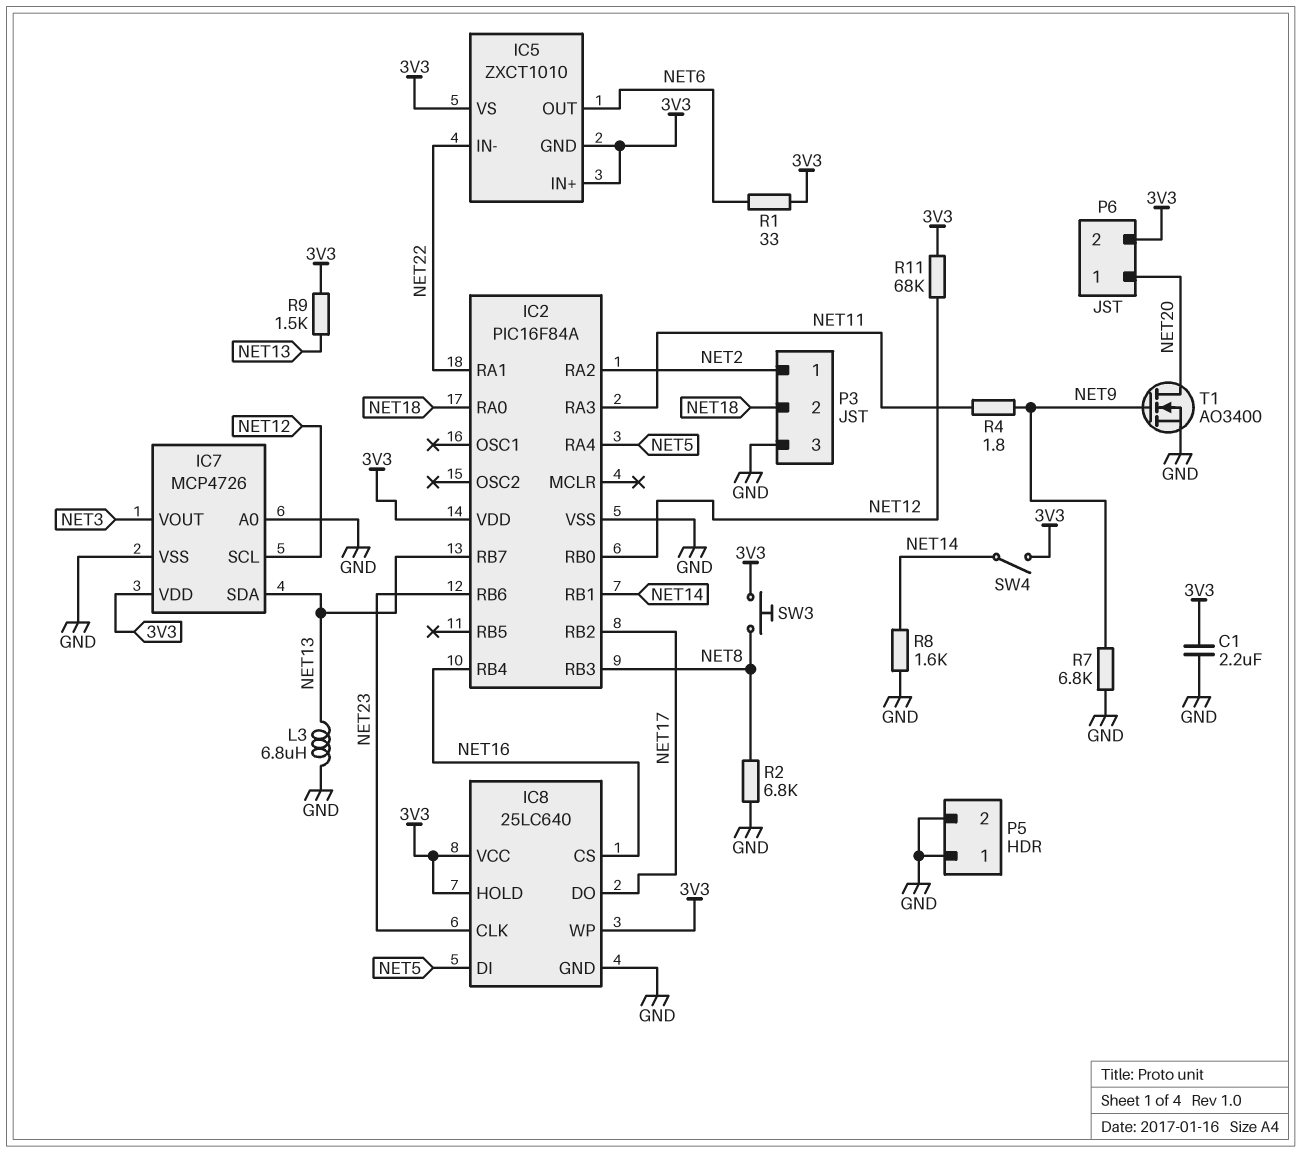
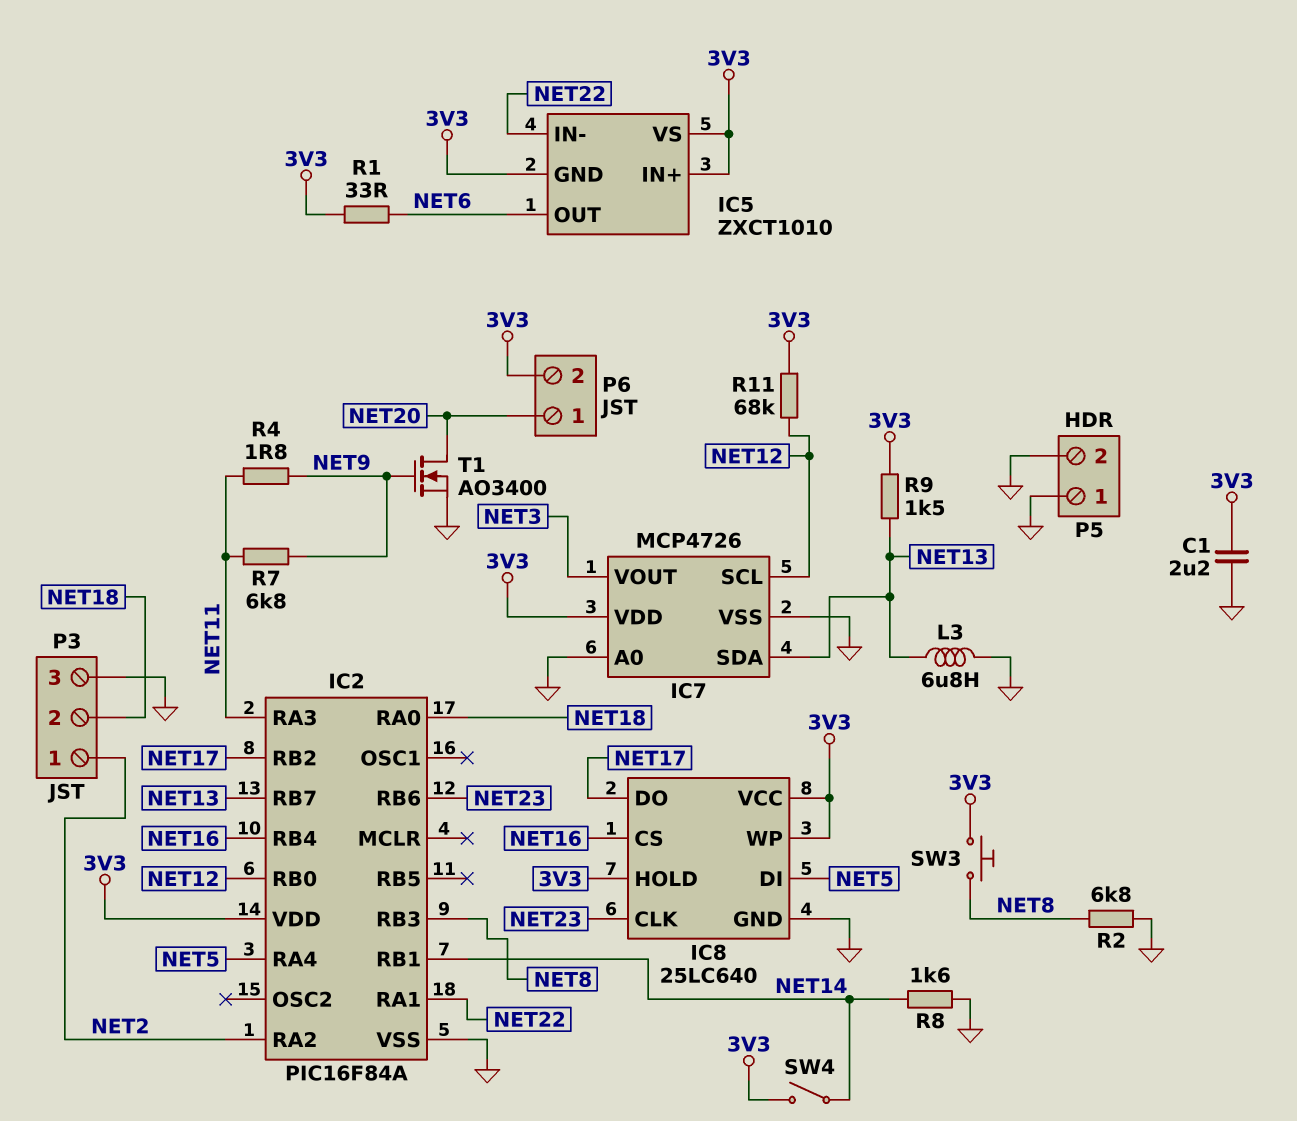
R7: 6.8k (GND, NET9) -> 6.8k (NET9, NET11)

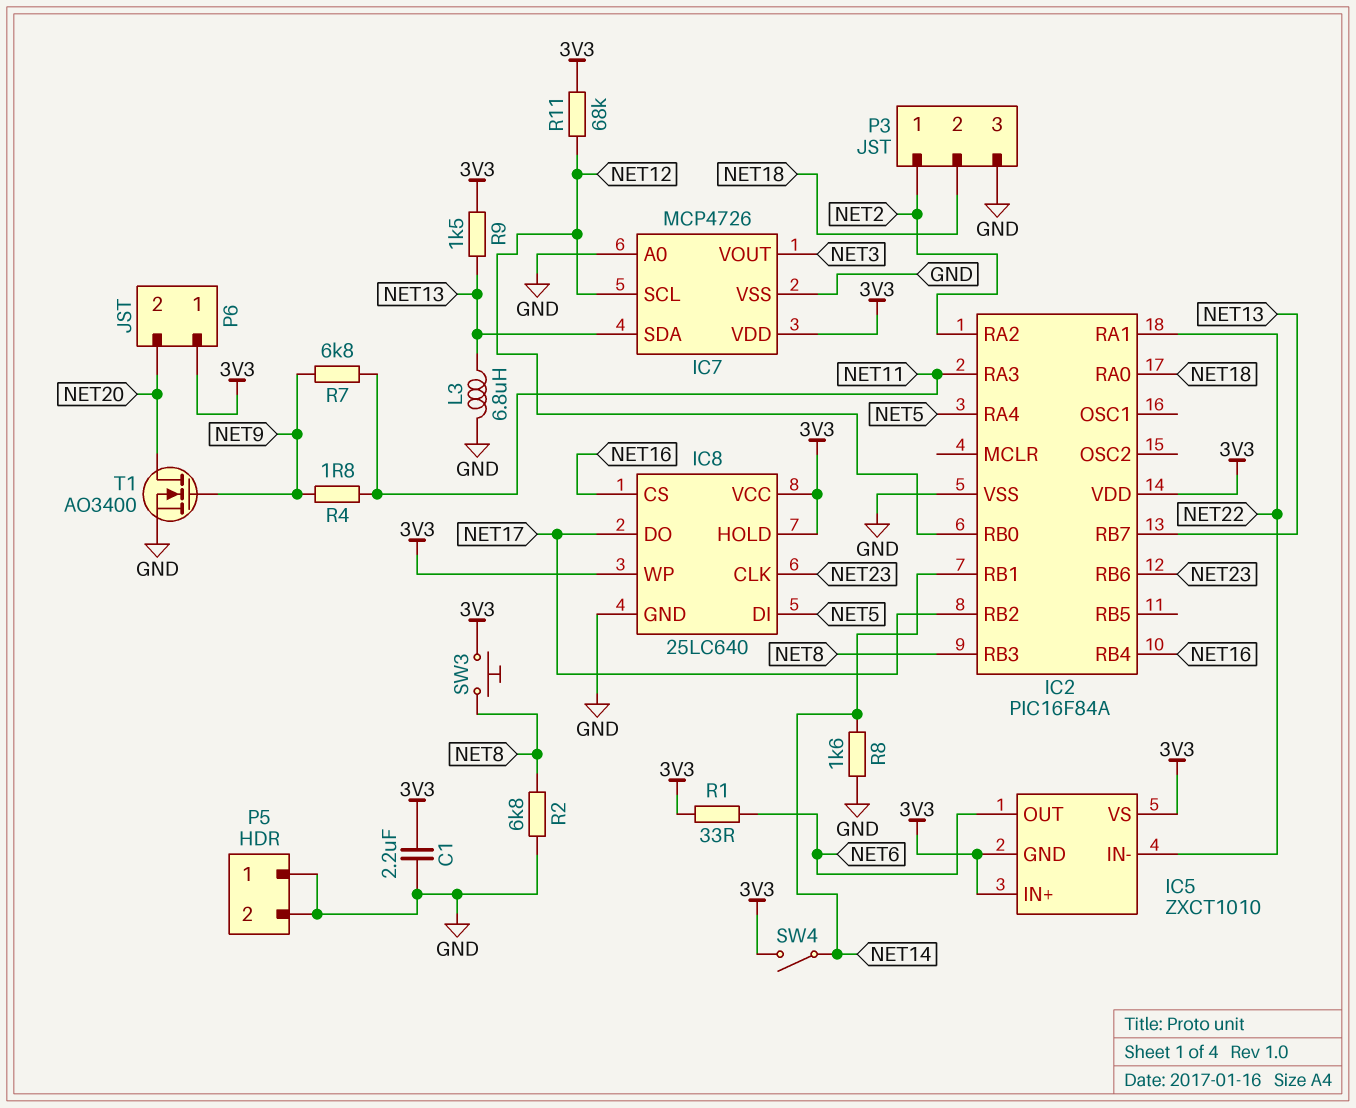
P6 pin 1: NET20 -> 3V3
P6 pin 2: 3V3 -> NET20

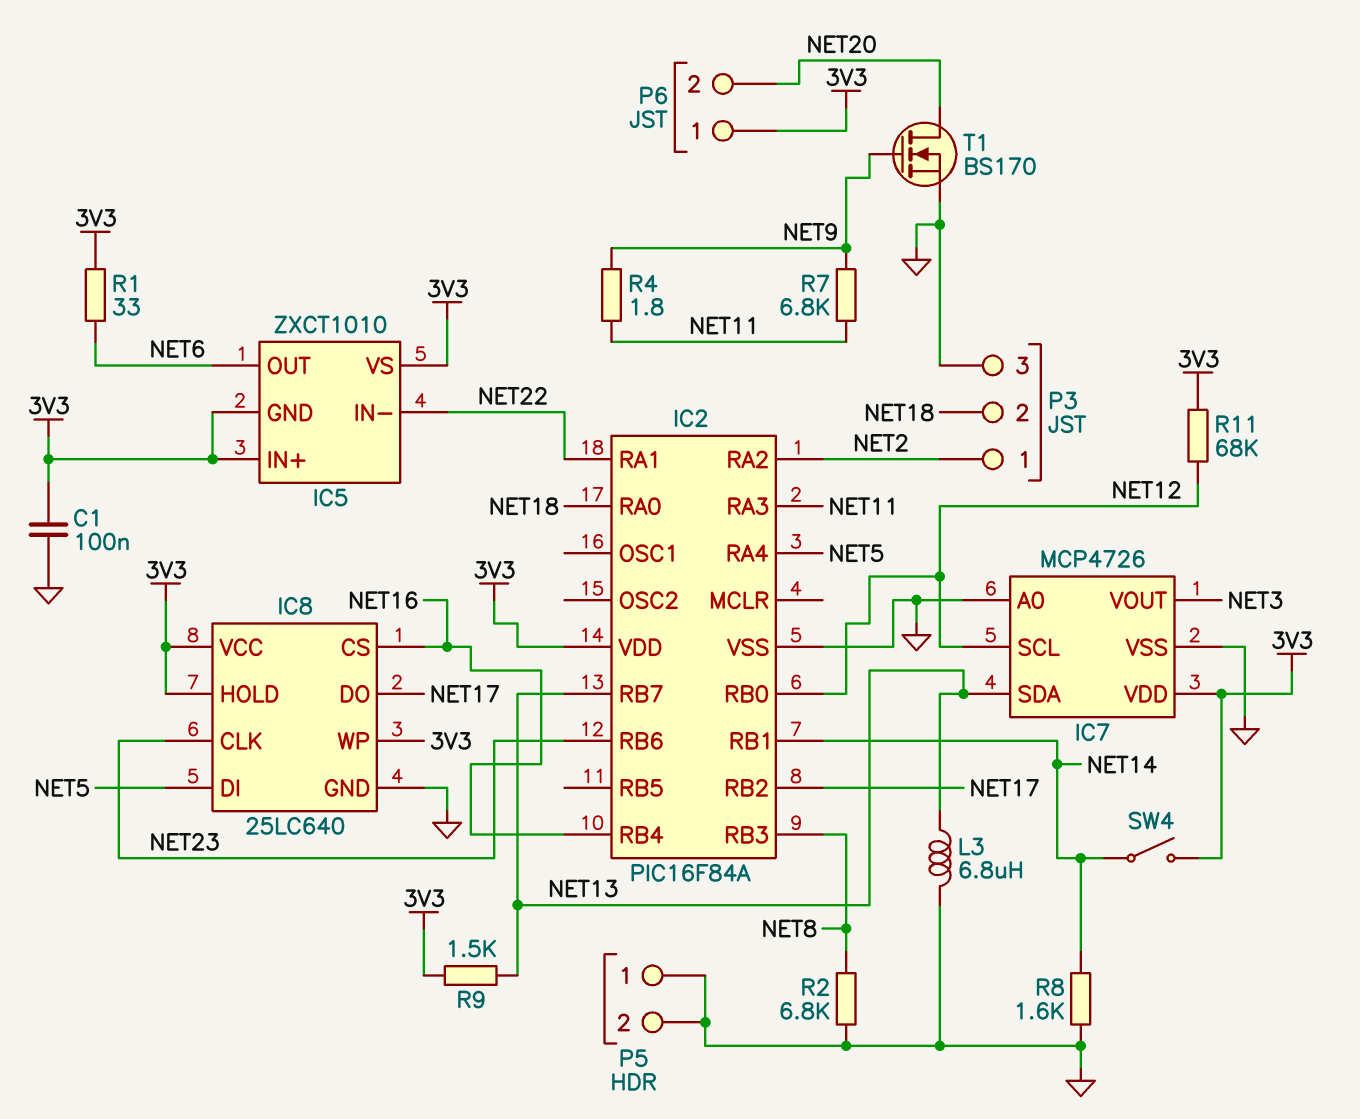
C1: 2.2uF (3V3, GND) -> 100nF (3V3, GND)
SW3: button (3V3, NET8) -> none
T1: NMOS AO3400 (G NET9, D NET20, S GND) -> NMOS BS170 (G NET9, D NET20, S GND)

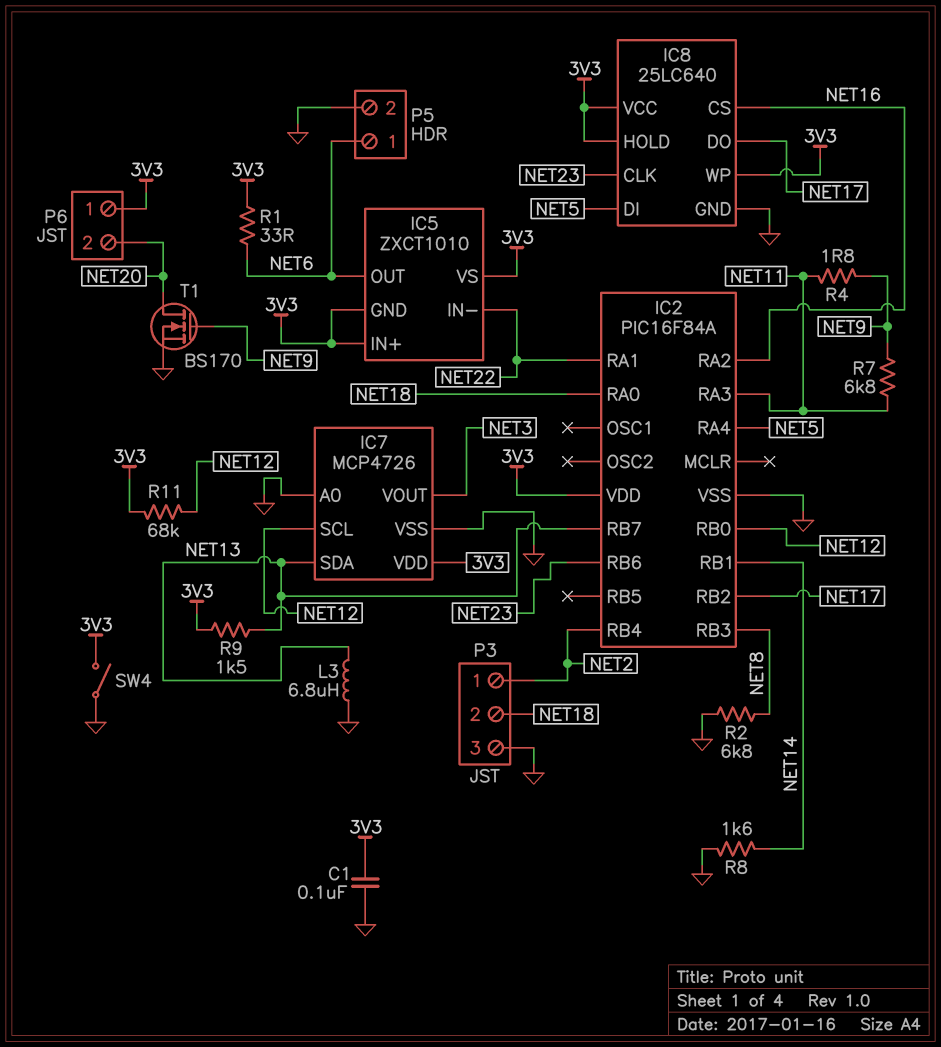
IC2 pin RA2: NET2 -> NET16
IC2 pin RB4: NET16 -> NET2
P5 pin 1: GND -> NET6
SW4: switch (3V3, NET14) -> switch (3V3, GND)

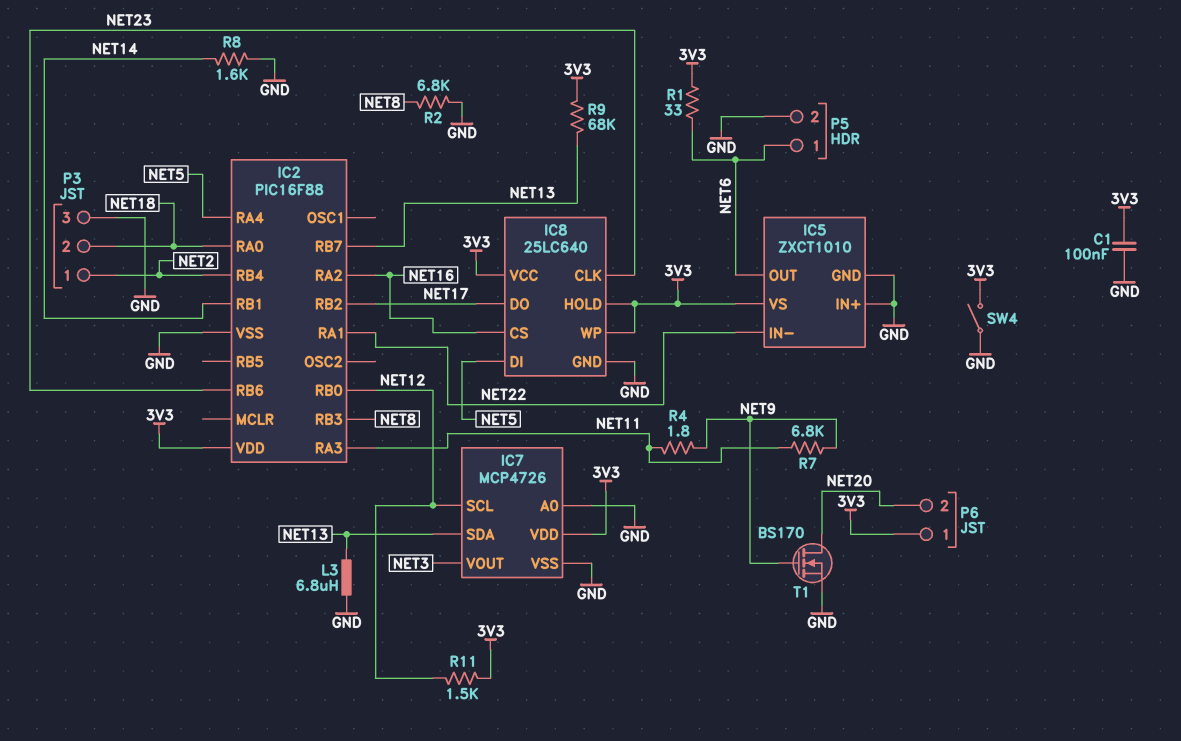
IC2: PIC16F84A -> PIC16F88
IC5 pin GND: 3V3 -> GND
IC5 pin IN+: 3V3 -> GND
R9: 1.5k (3V3, NET13) -> 68k (3V3, NET13)
R11: 68k (3V3, NET12) -> 1.5k (3V3, NET12)

